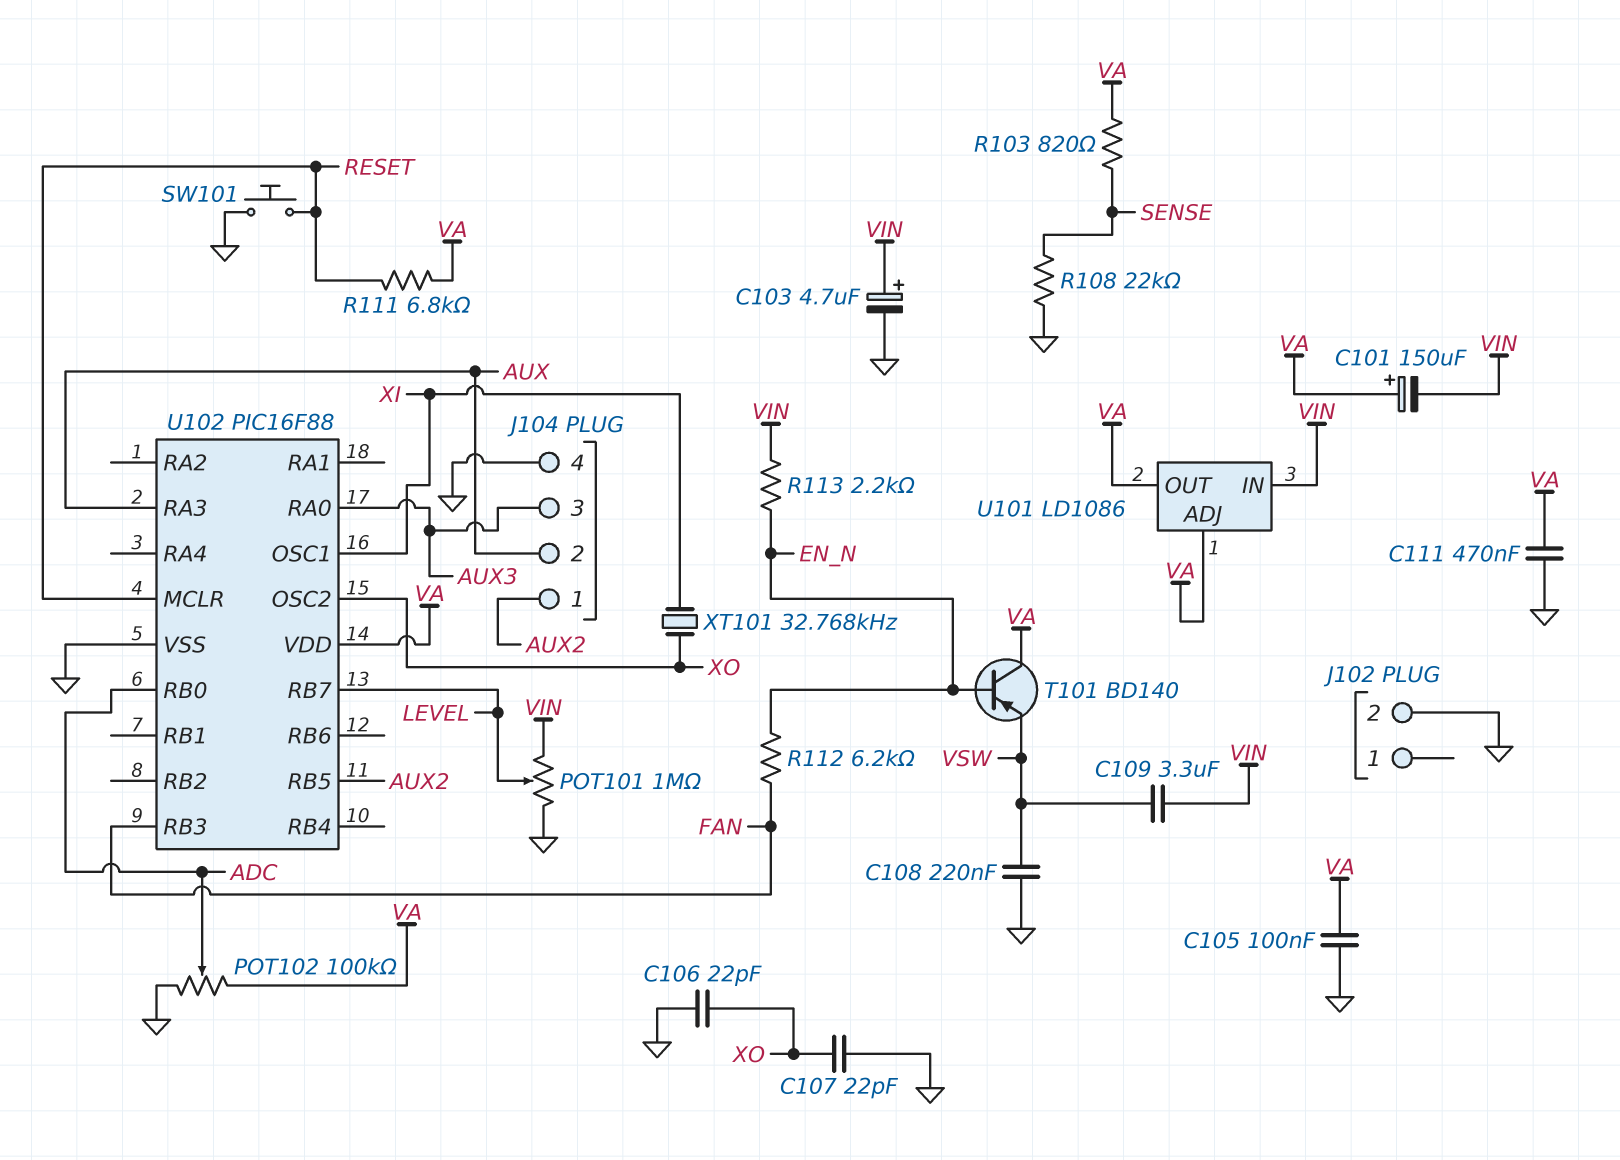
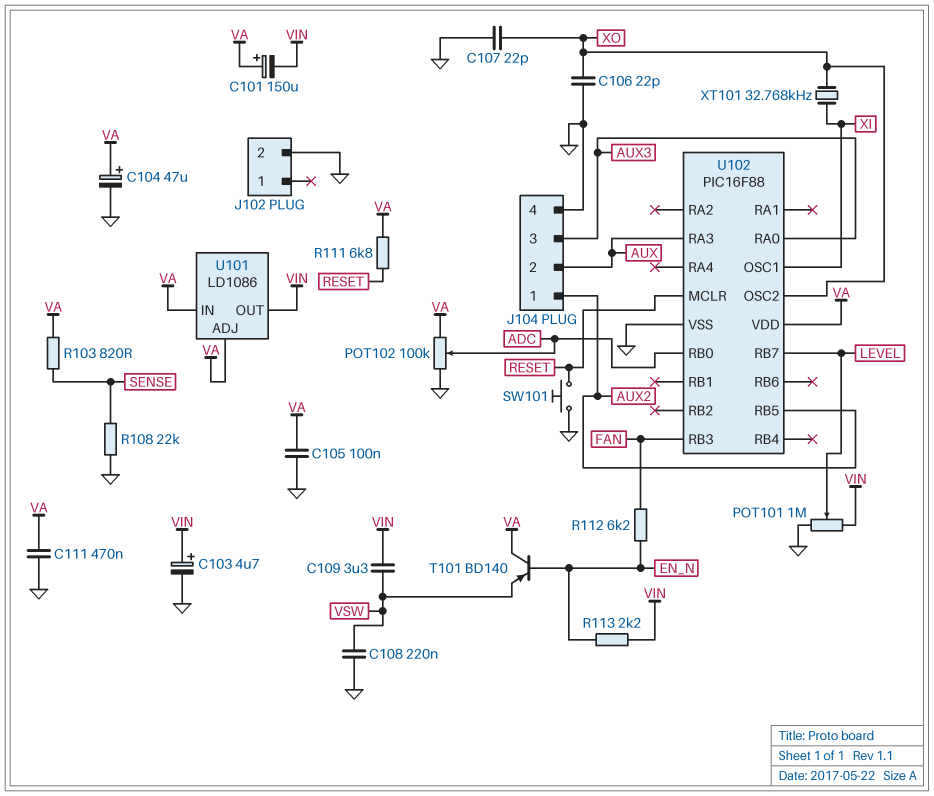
C104: none -> 47uF (plus VA, minus GND)
U101 pin IN: VIN -> VA
U101 pin OUT: VA -> VIN

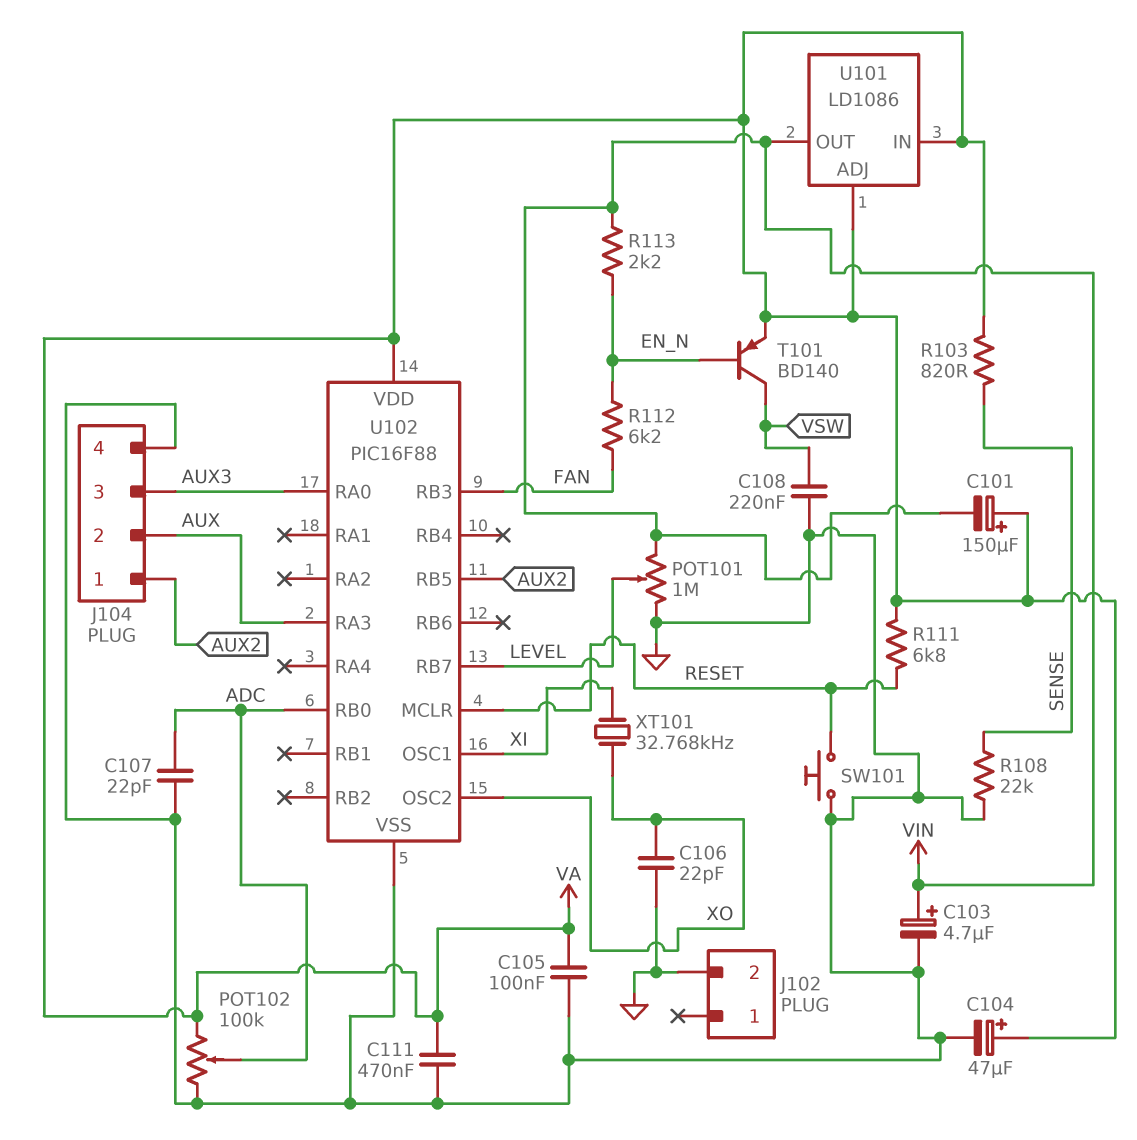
C107: 22pF (GND, XO) -> 22pF (ADC, GND)
C109: 3.3uF (VIN, VSW) -> none
T101: PNP BD140 (B EN_N, C VA, E VSW) -> PNP BD140 (B EN_N, C VSW, E VA)

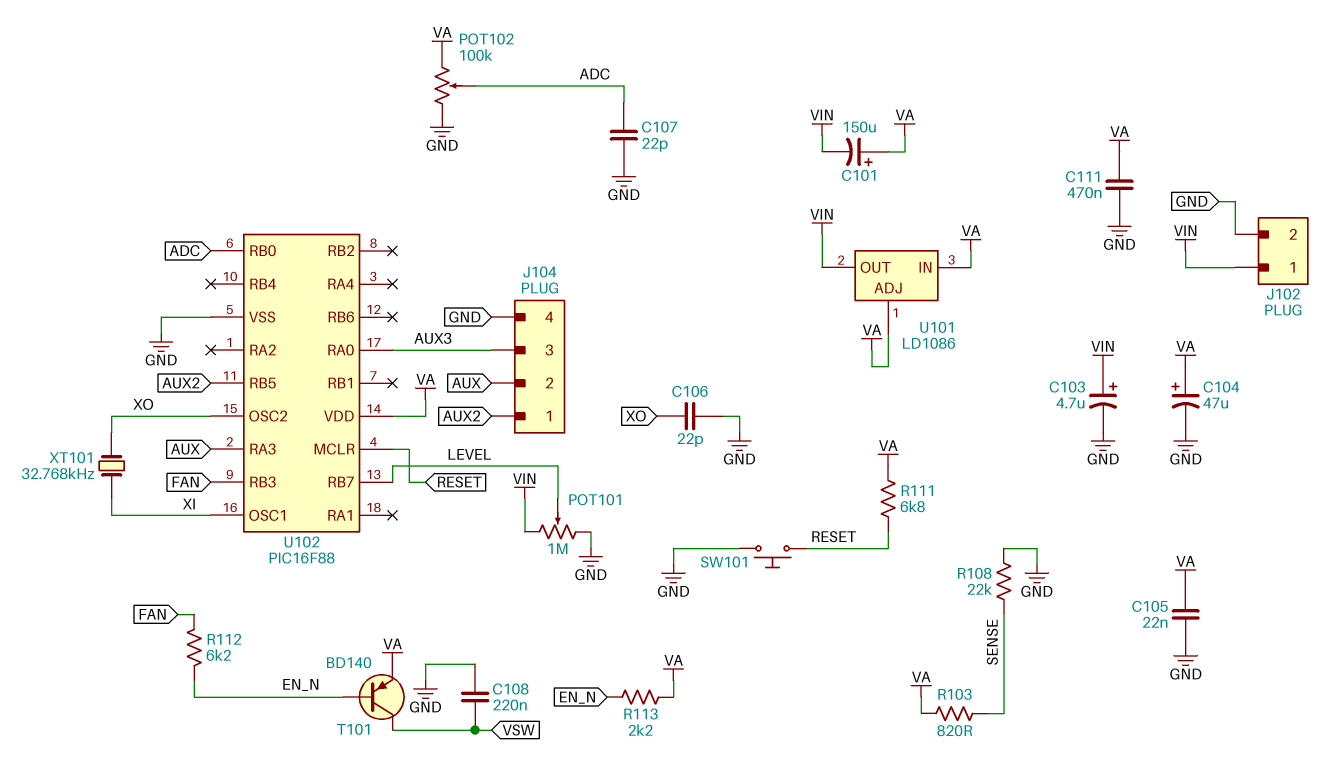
C105: 100nF (GND, VA) -> 22nF (GND, VA)
J102 pin 1: none -> VIN
R113: 2.2k (EN_N, VIN) -> 2.2k (EN_N, VA)

